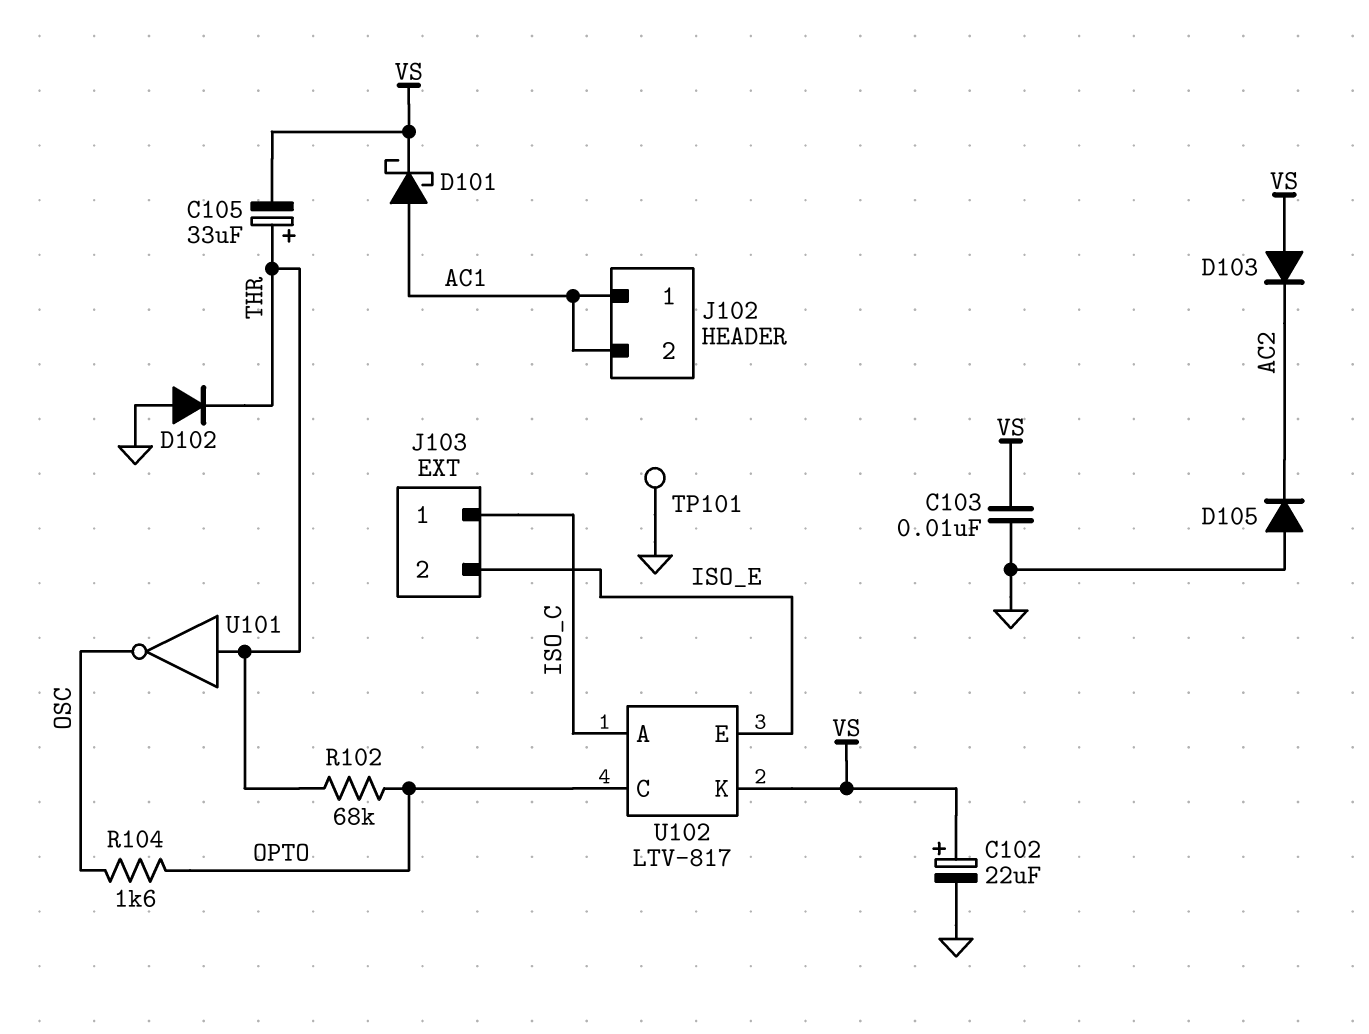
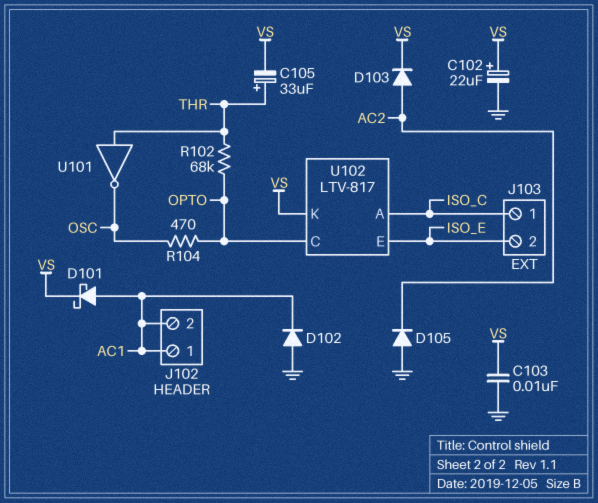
D102: diode (A GND, K THR) -> diode (A GND, K AC1)
D103: diode (A VS, K AC2) -> diode (A AC2, K VS)
R104: 1.6k (OPTO, OSC) -> 470 (OPTO, OSC)
TP101: test point (GND) -> none

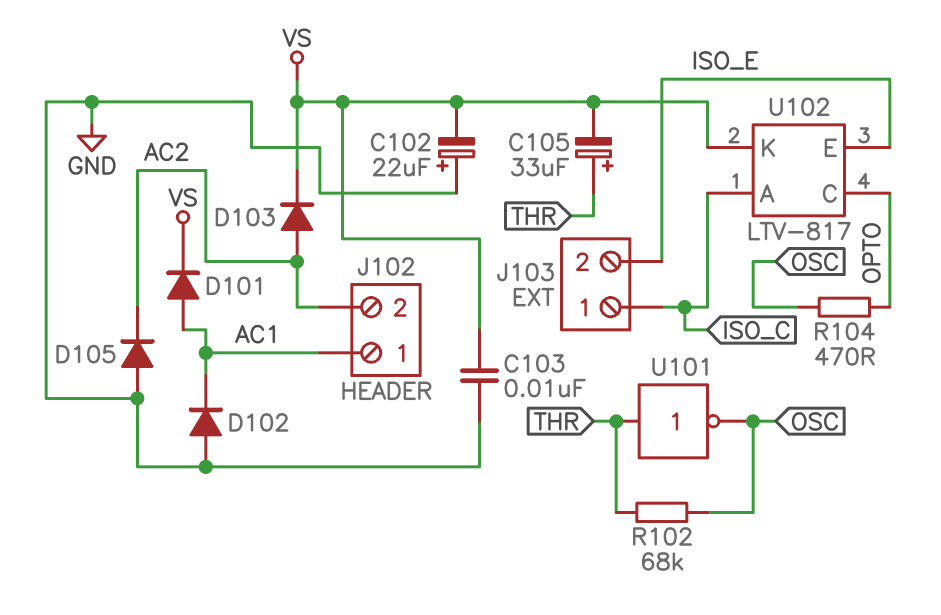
C102: 22uF (plus VS, minus GND) -> 22uF (plus GND, minus VS)
D101: schottky (A AC1, K VS) -> diode (A AC1, K VS)
J102 pin 2: AC1 -> AC2
R102: 68k (OPTO, THR) -> 68k (OSC, THR)

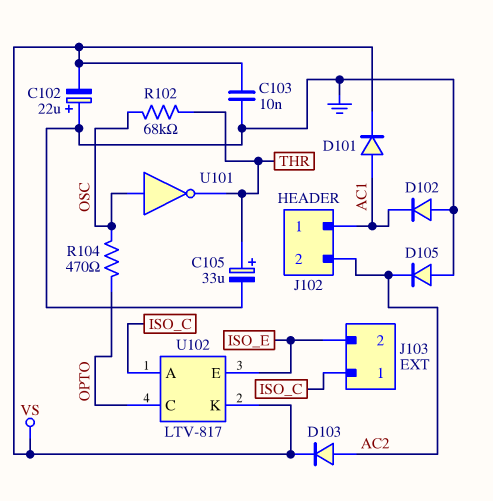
C105: 33uF (plus THR, minus VS) -> 33uF (plus THR, minus GND)
U101: NOT (in THR, out OSC) -> NOT (in OSC, out THR)

